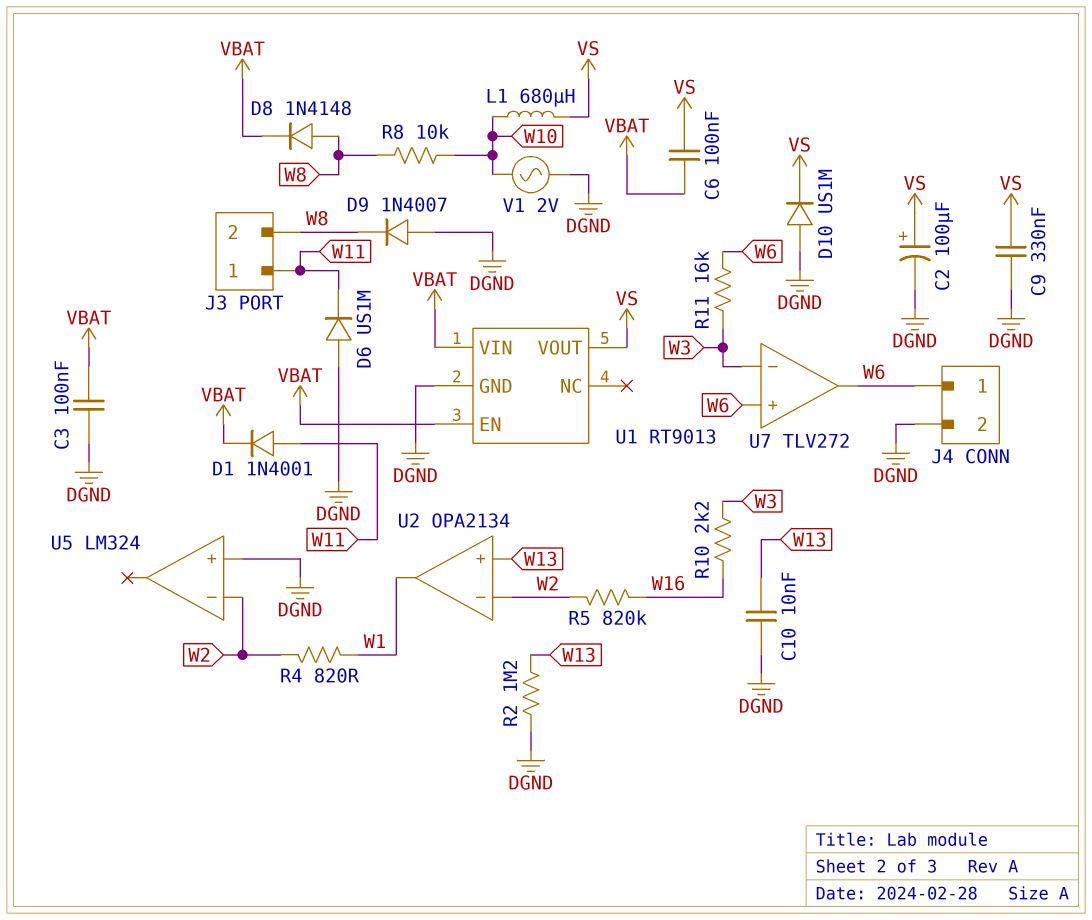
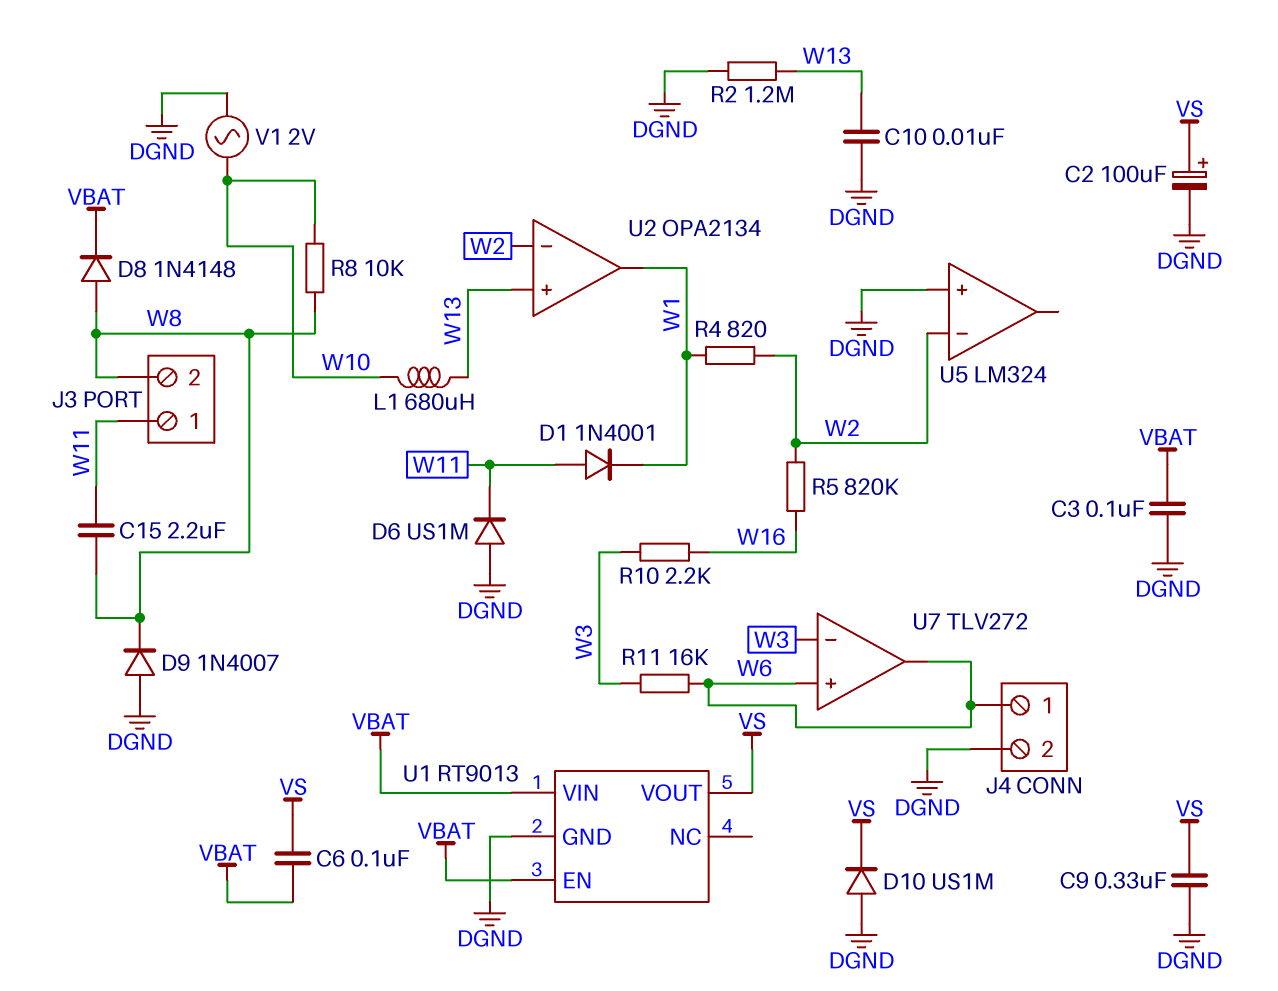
C15: none -> 2.2uF (W8, W11)
D1: diode 1N4001 (A W11, K VBAT) -> diode 1N4001 (A W11, K W1)
L1: 680uH (VS, W10) -> 680uH (W10, W13)

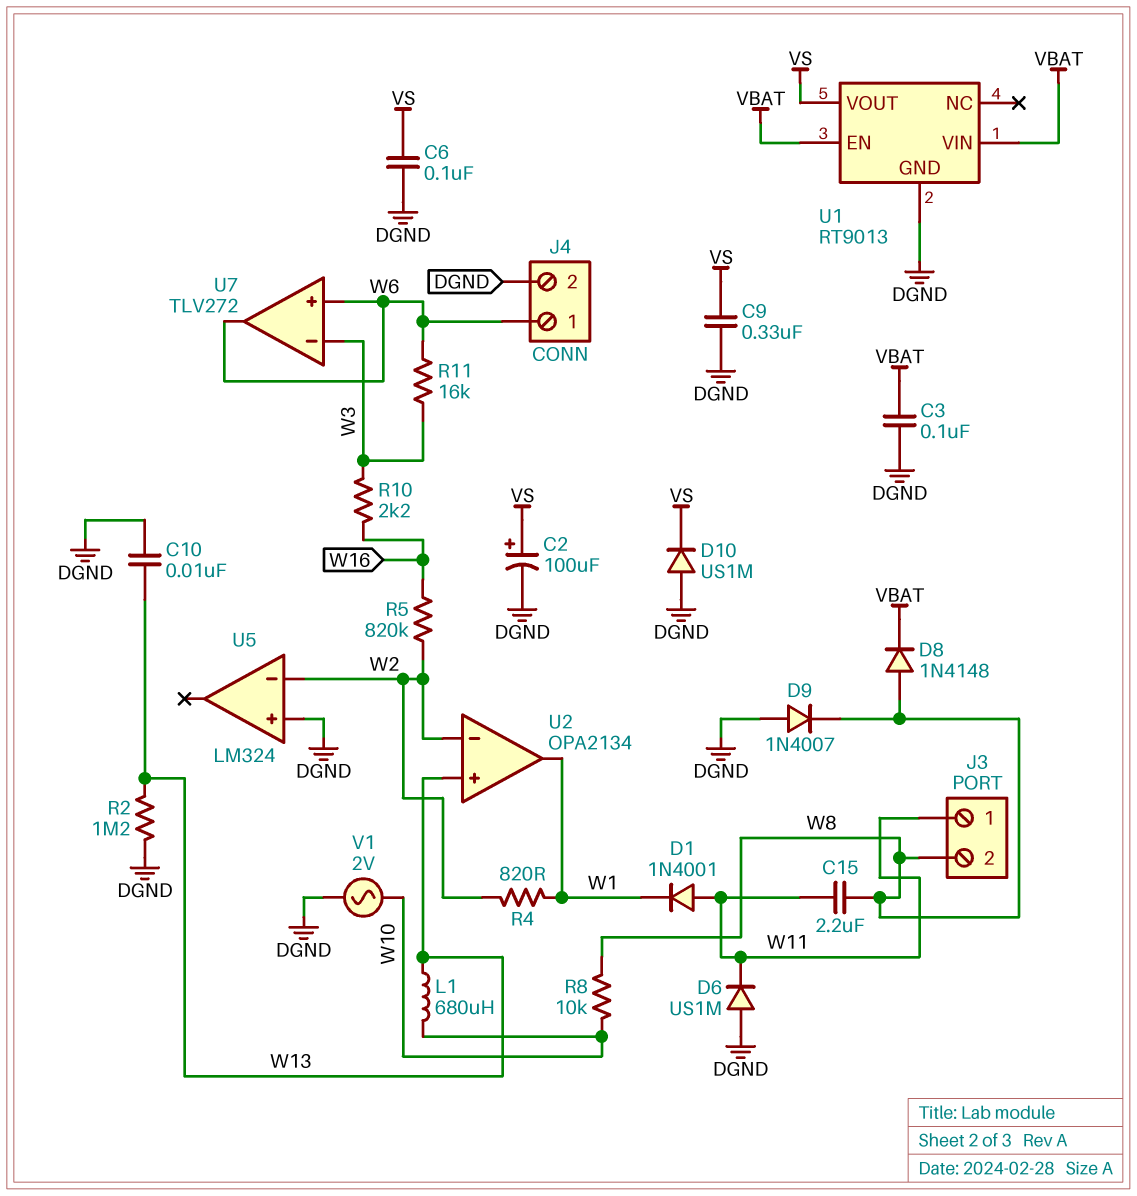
C6: 100nF (VBAT, VS) -> 100nF (DGND, VS)

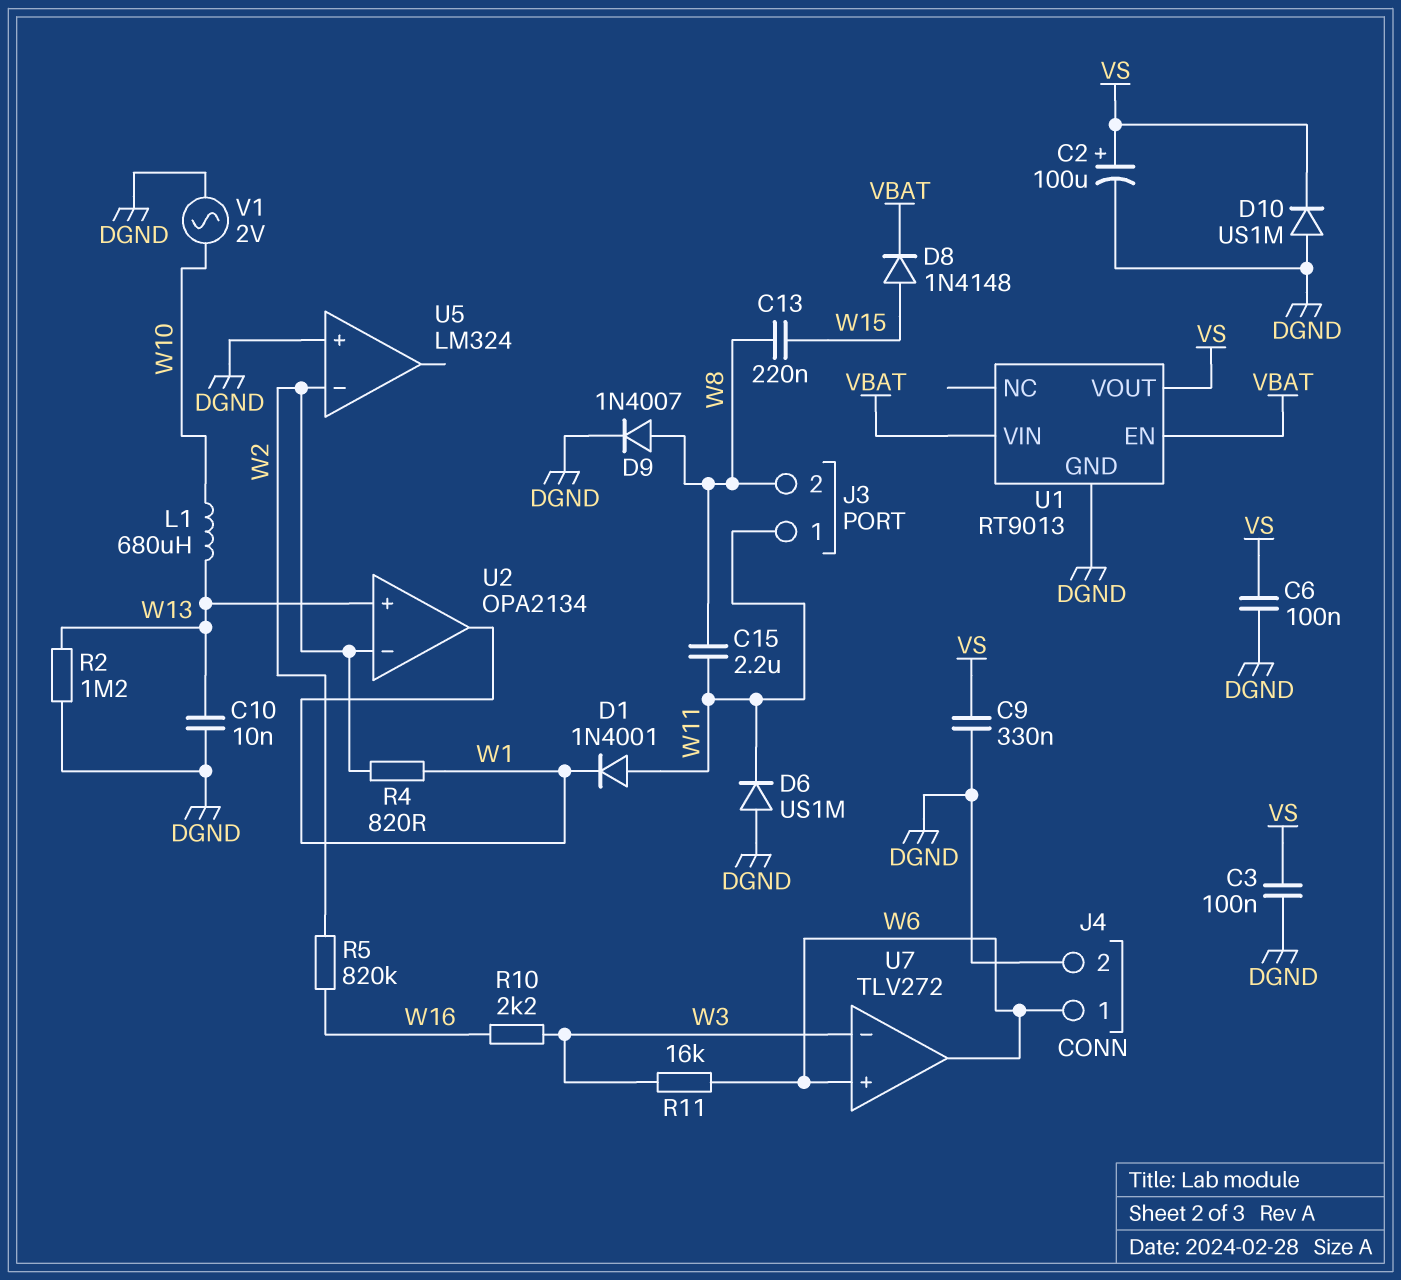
C3: 100nF (DGND, VBAT) -> 100nF (DGND, VS)
C13: none -> 220nF (W8, W15)
D8: diode 1N4148 (A W8, K VBAT) -> diode 1N4148 (A W15, K VBAT)
D9: diode 1N4007 (A DGND, K W8) -> diode 1N4007 (A W8, K DGND)
R8: 10k (W8, W10) -> none

